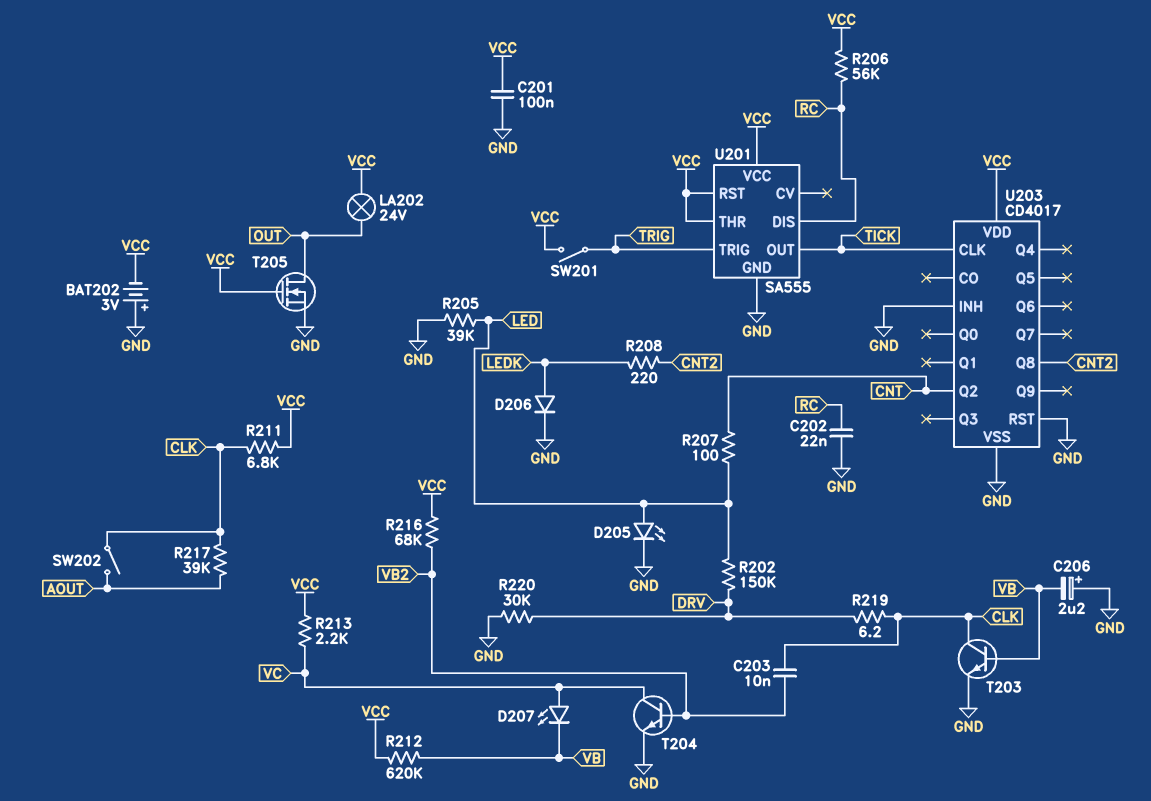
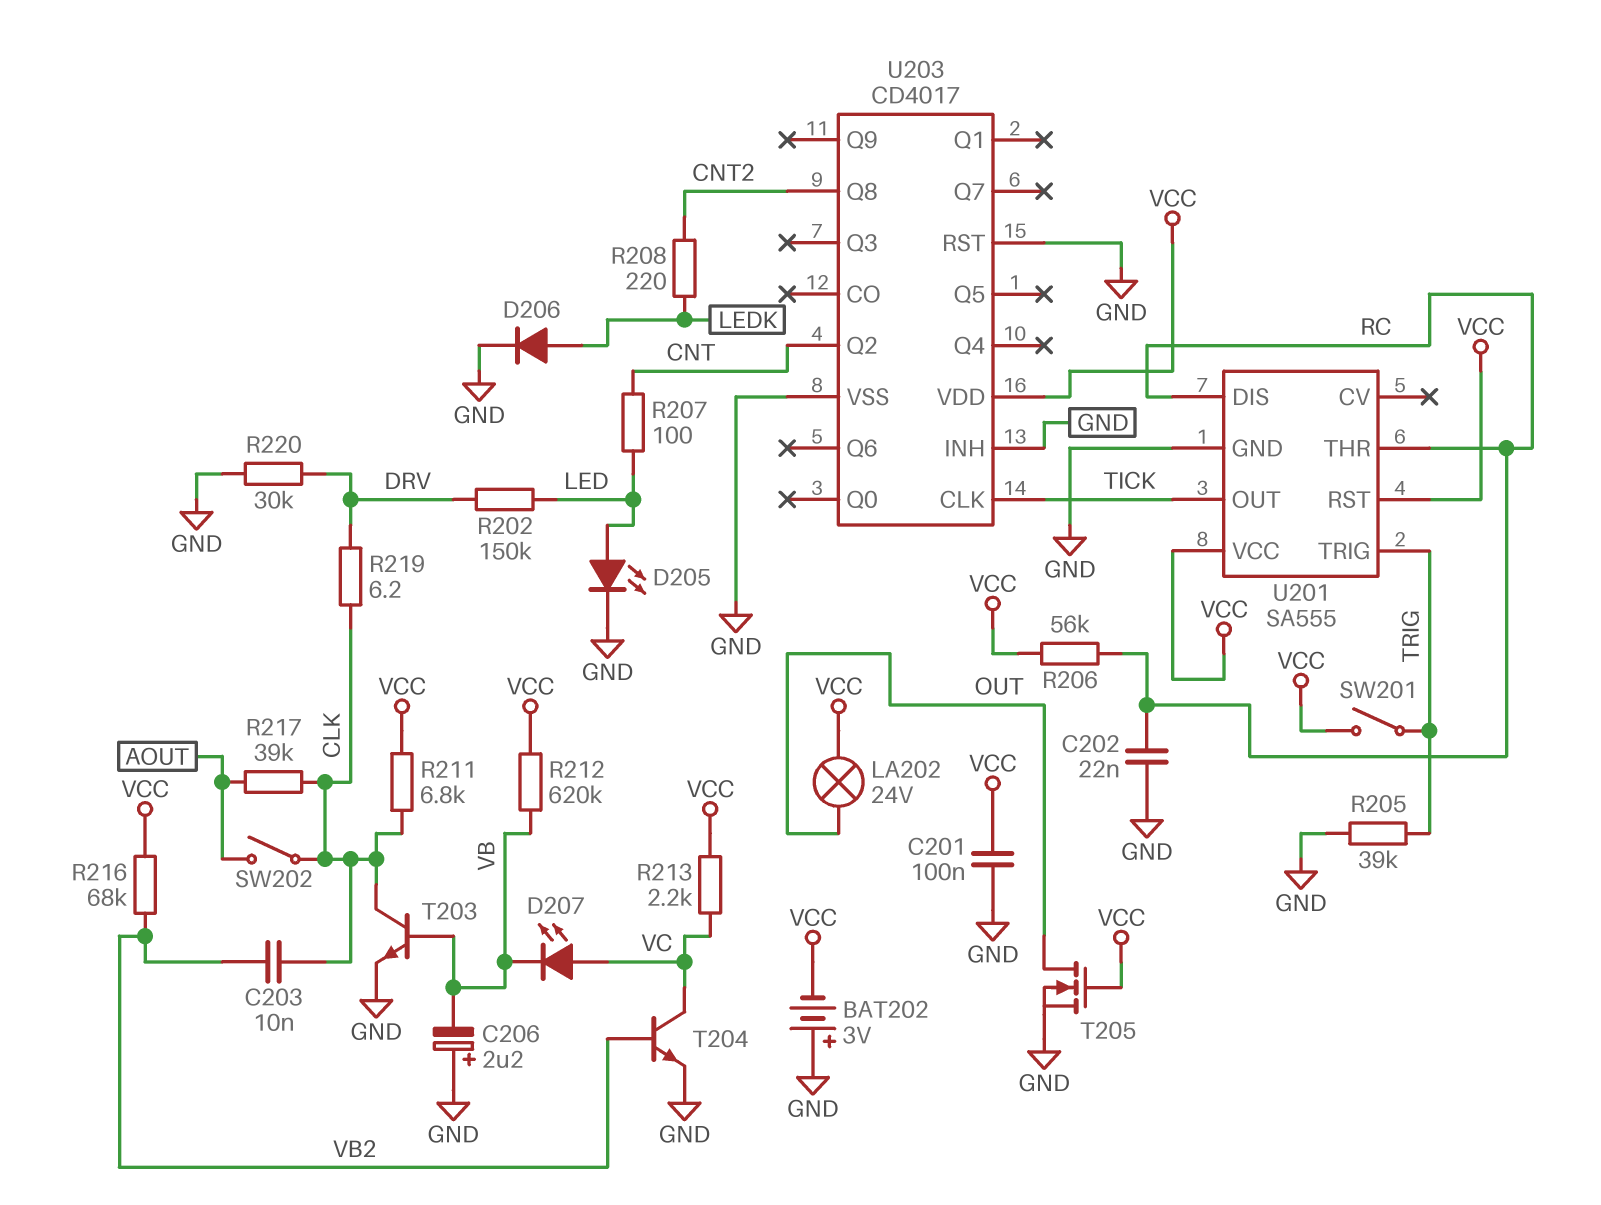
R205: 39k (GND, LED) -> 39k (GND, TRIG)
U201 pin THR: VCC -> RC

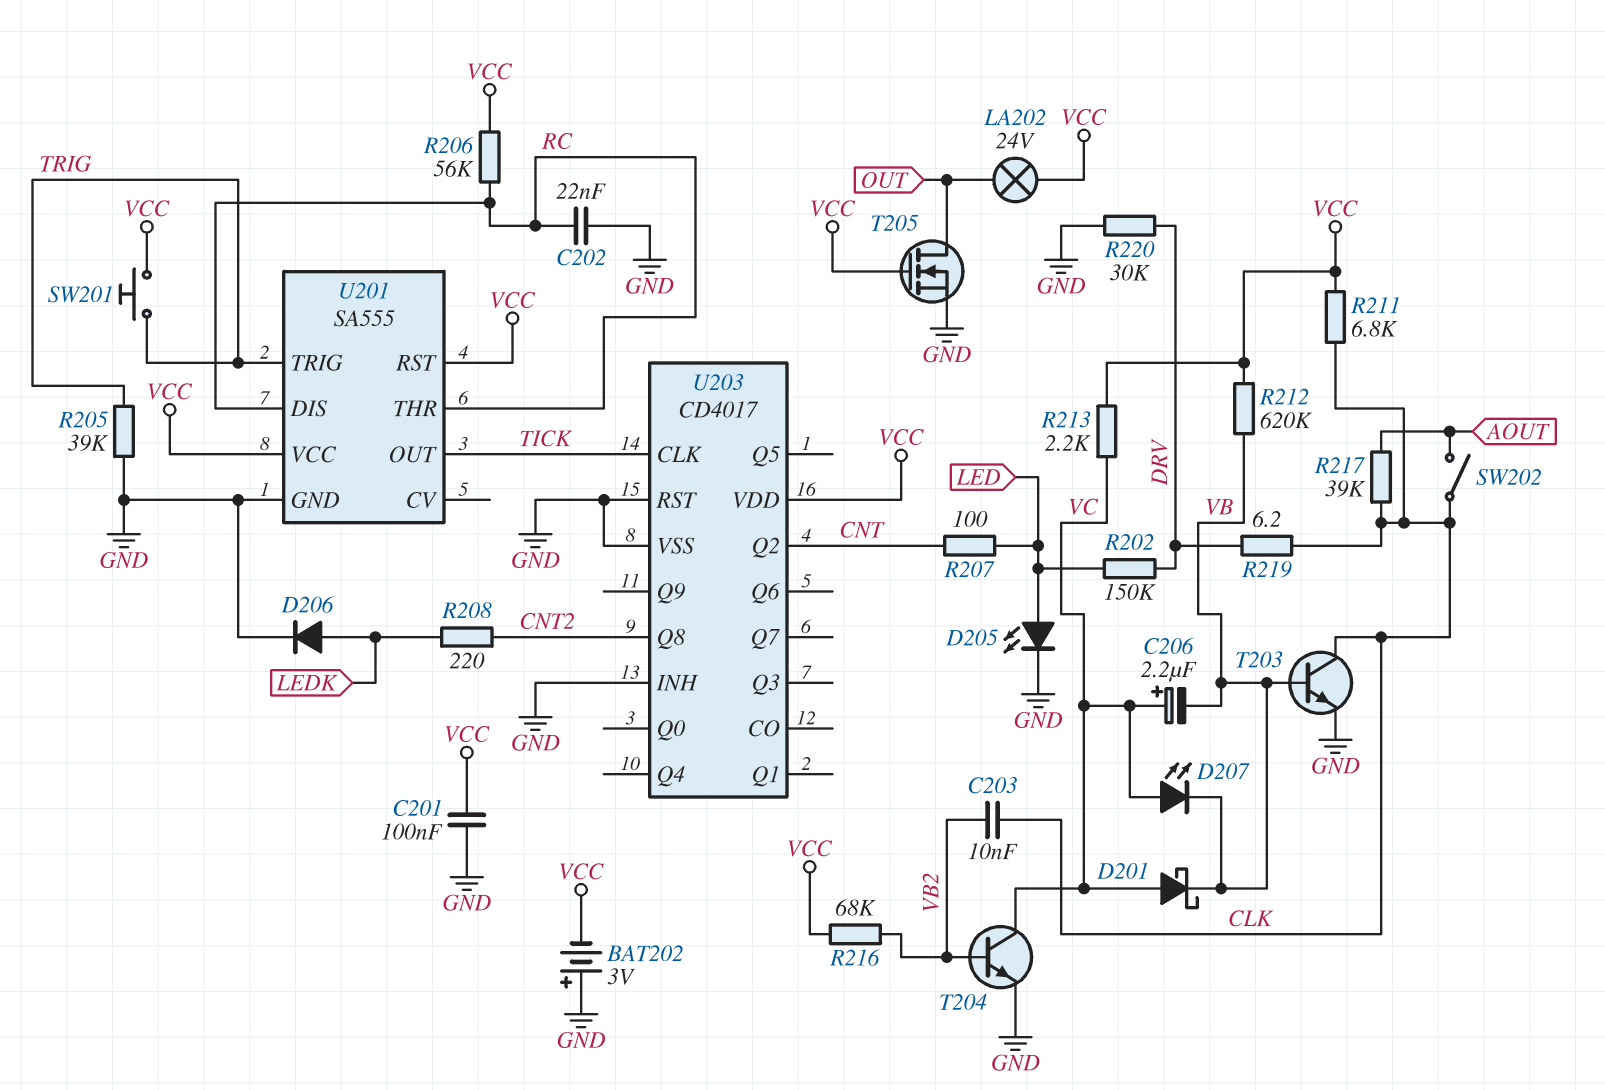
C206: 2.2uF (plus GND, minus VB) -> 2.2uF (plus VC, minus VB)
D201: none -> schottky (A VC, K VB)
SW201: switch (TRIG, VCC) -> button (TRIG, VCC)

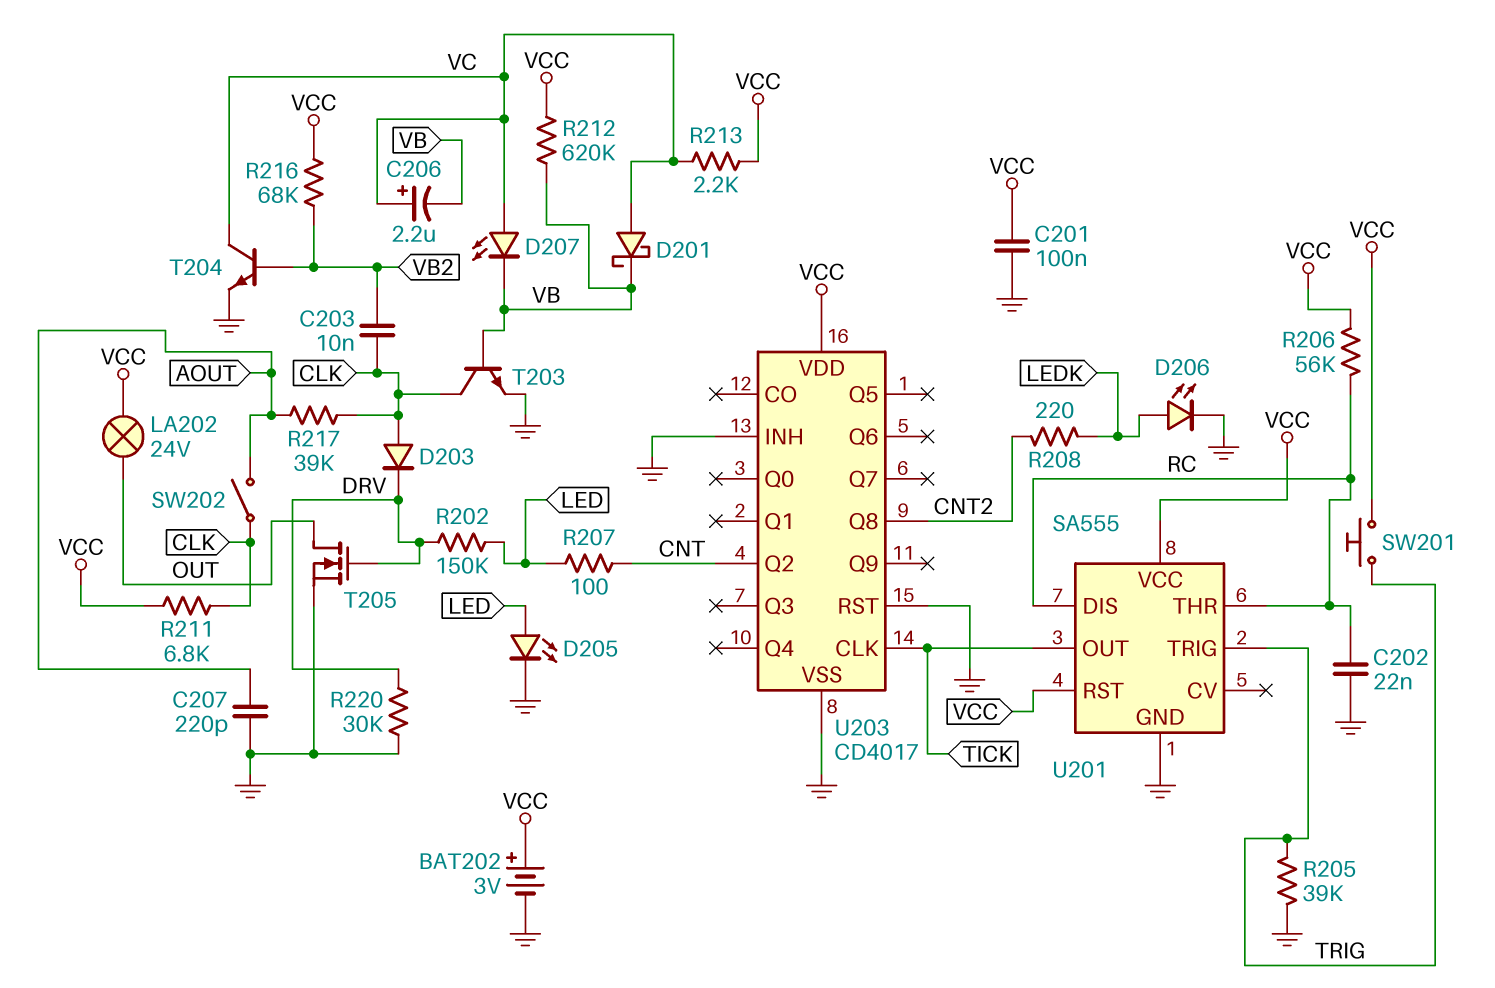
BAT202: 3V (plus GND, minus VCC) -> 3V (plus VCC, minus GND)
C207: none -> 220pF (AOUT, GND)
D203: none -> diode (A CLK, K DRV)
D206: diode (A LEDK, K GND) -> LED (A LEDK, K GND)
R219: 6.2 (CLK, DRV) -> none
T205: NMOS (G VCC, D OUT, S GND) -> NMOS (G DRV, D OUT, S GND)

